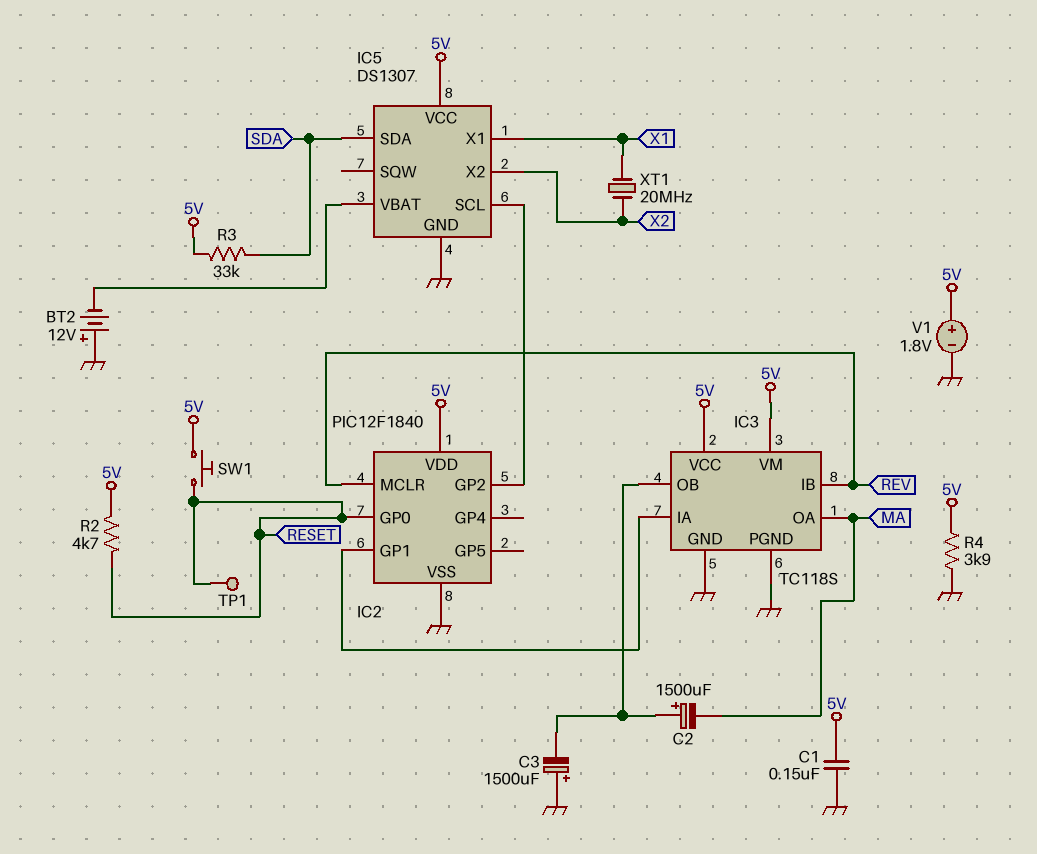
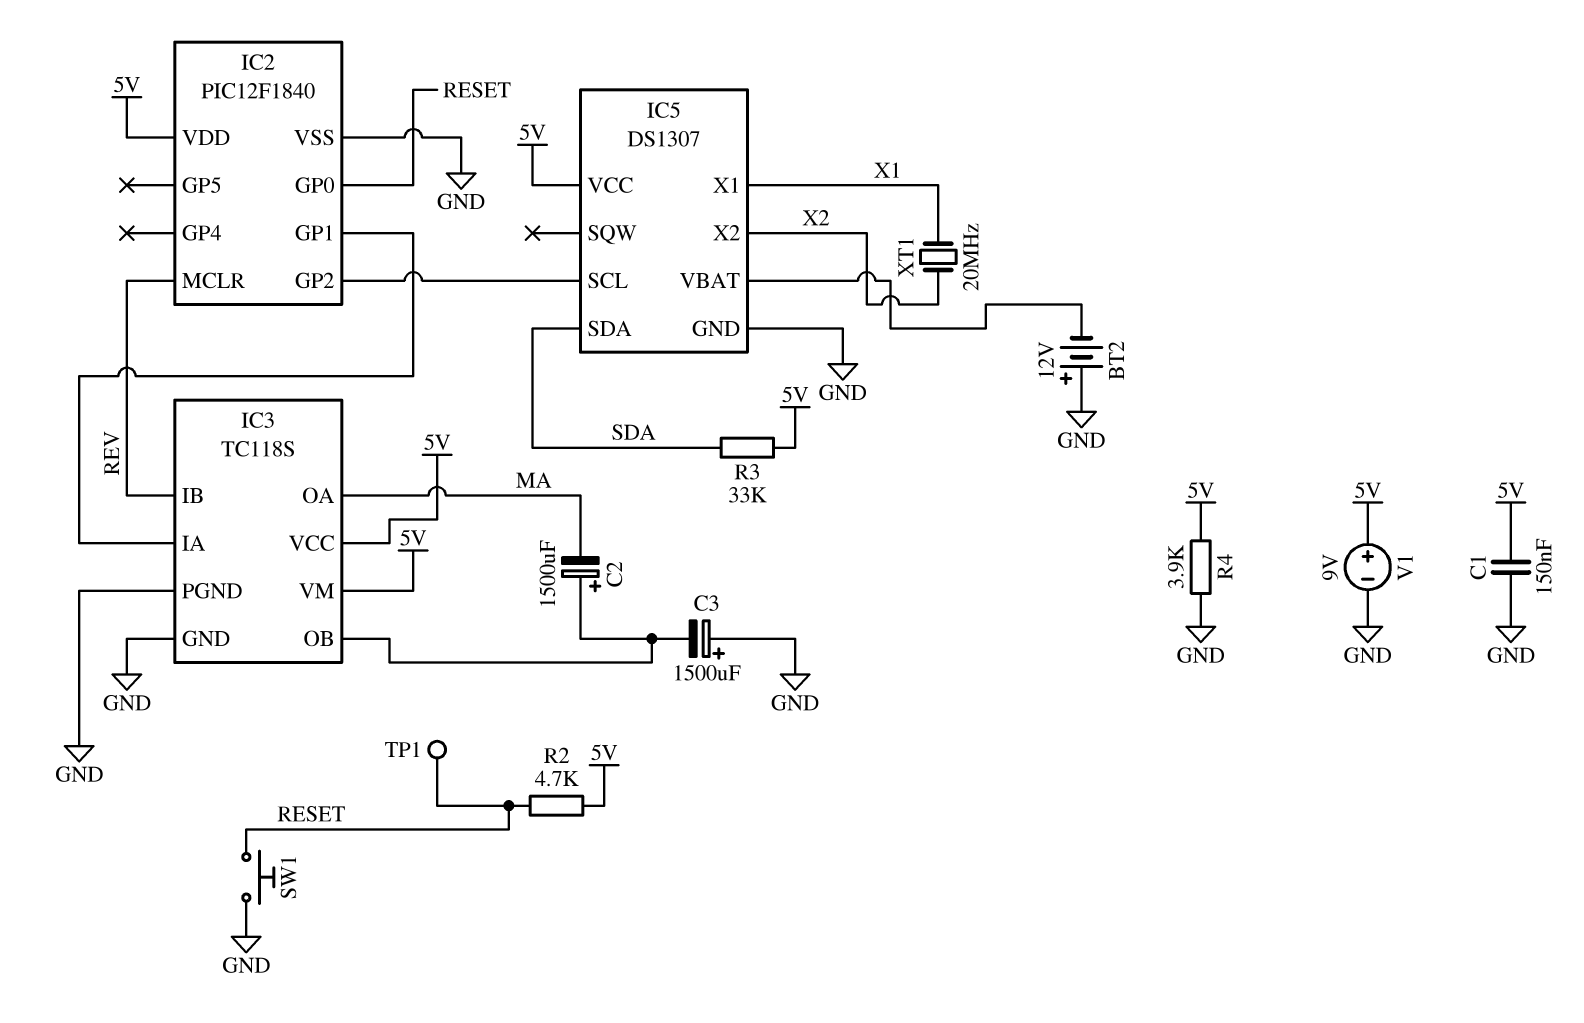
SW1: button (5V, RESET) -> button (GND, RESET)
V1: 1.8V (plus 5V, minus GND) -> 9V (plus 5V, minus GND)

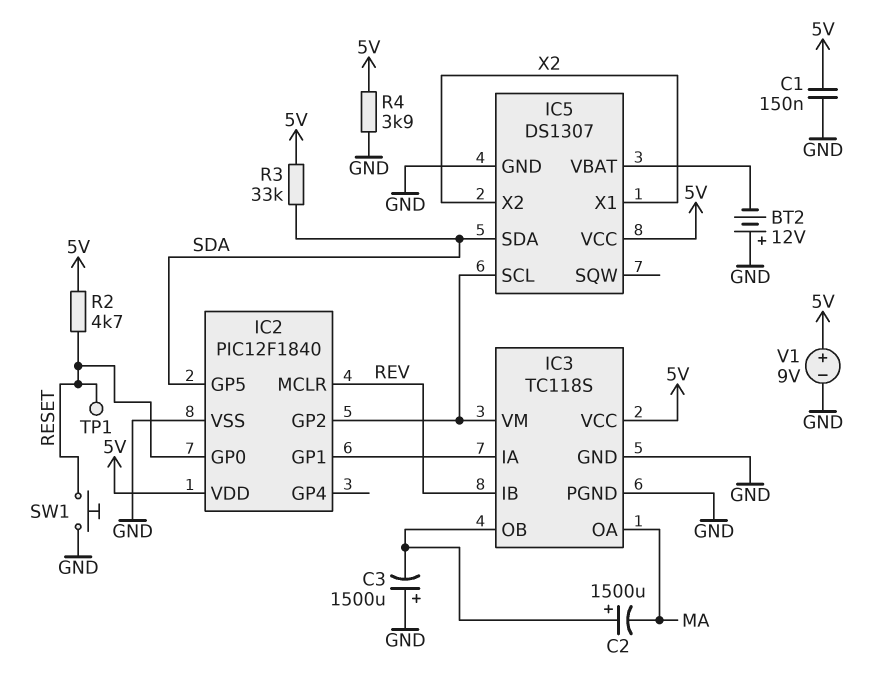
IC2 pin GP5: none -> SDA
IC3 pin VM: 5V -> IC2/GP2
IC5 pin X1: X1 -> X2
XT1: 20MHz (X1, X2) -> none

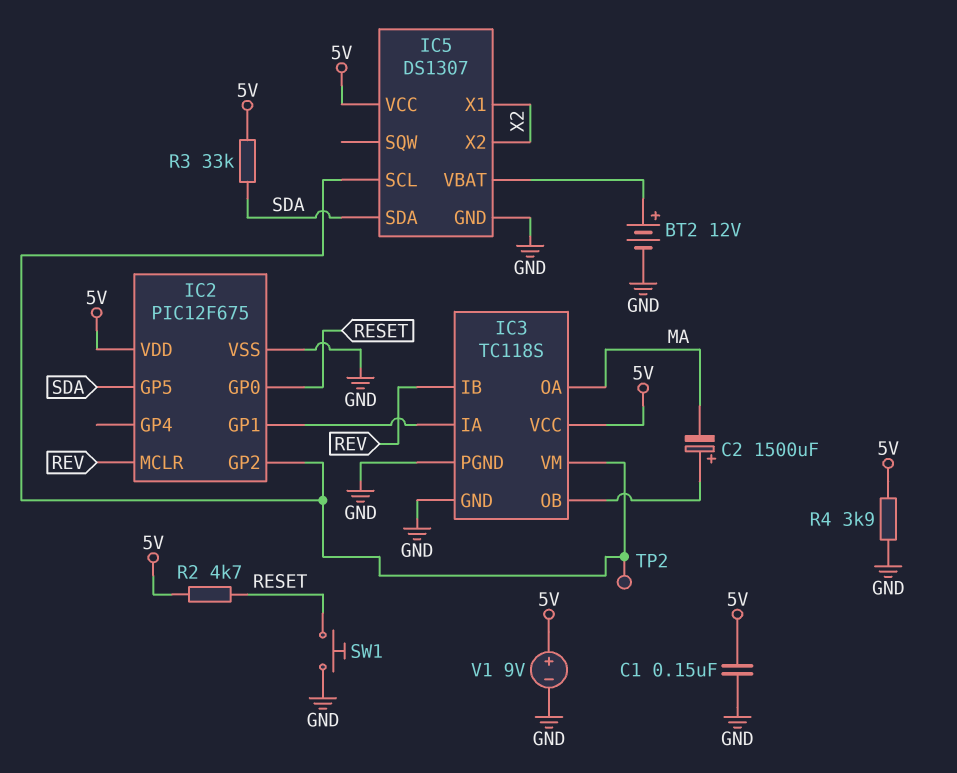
BT2: 12V (plus GND, minus IC5/VBAT) -> 12V (plus IC5/VBAT, minus GND)
C3: 1500uF (plus GND, minus IC3/OB) -> none
IC2: PIC12F1840 -> PIC12F675
TP1: test point (RESET) -> none
TP2: none -> test point (IC2/GP2)

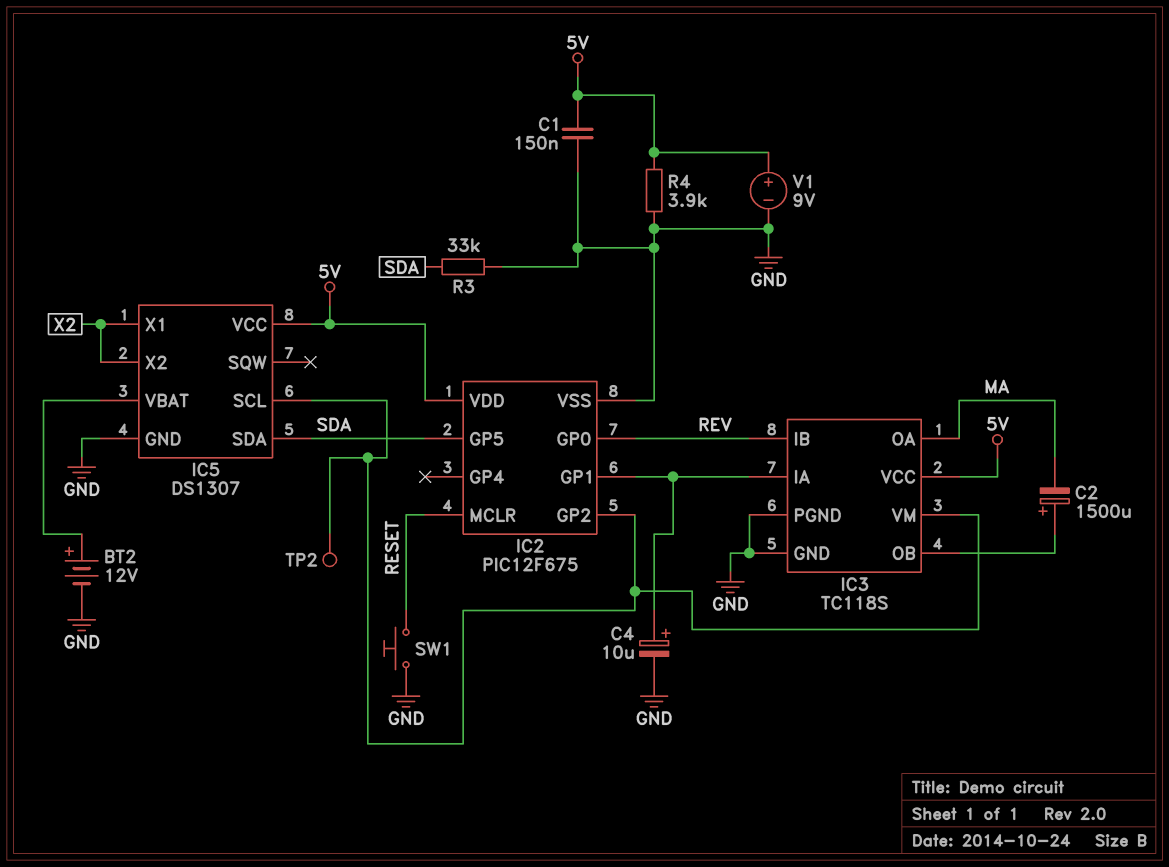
C4: none -> 10uF (plus IC2/GP1, minus GND)
IC2 pin GP0: RESET -> REV
IC2 pin MCLR: REV -> RESET
R2: 4.7k (5V, RESET) -> none
R3: 33k (5V, SDA) -> 33k (GND, SDA)

